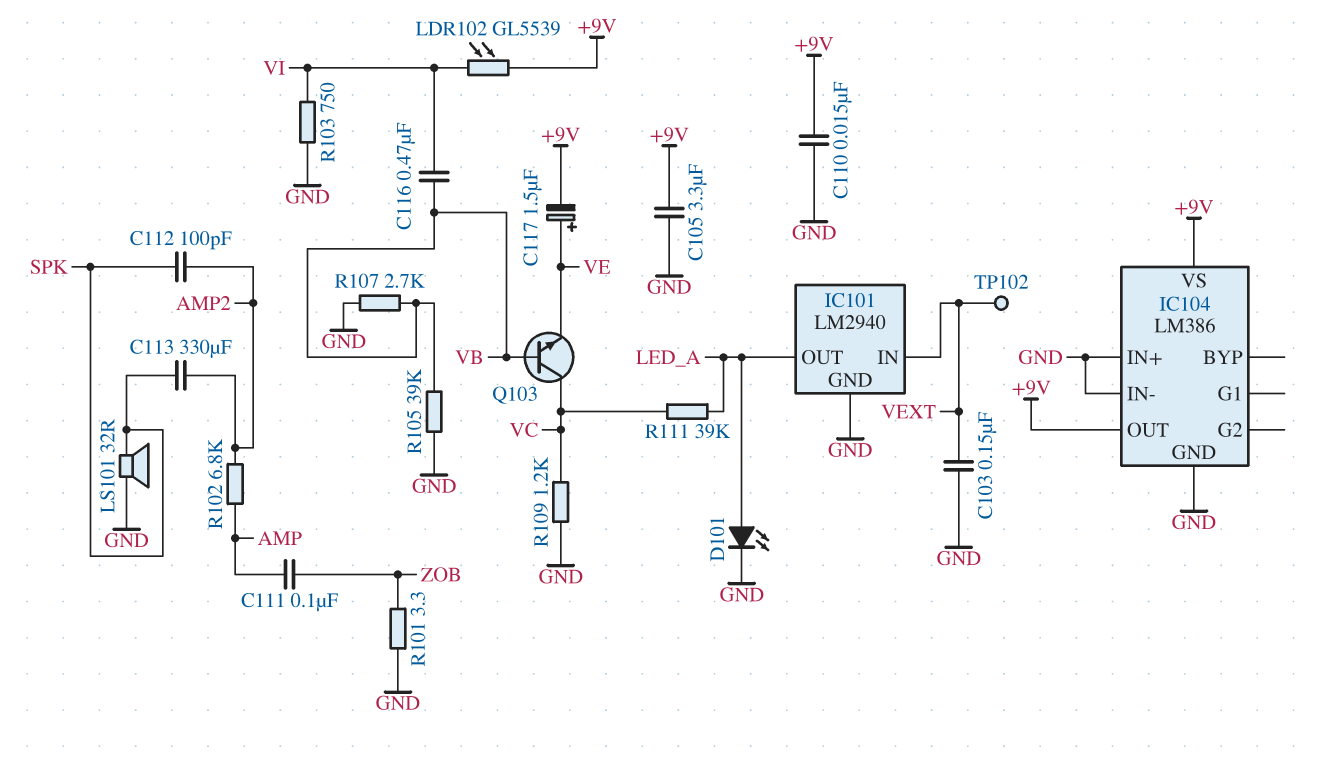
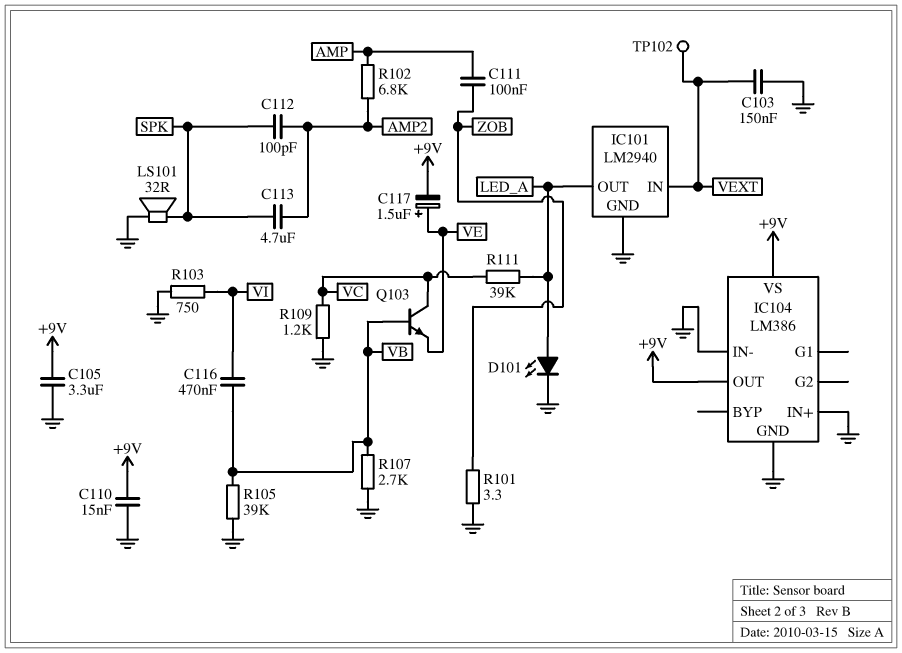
C113: 330uF (AMP2, SPK) -> 4.7uF (AMP2, SPK)
LDR102: GL5539 (+9V, VI) -> none

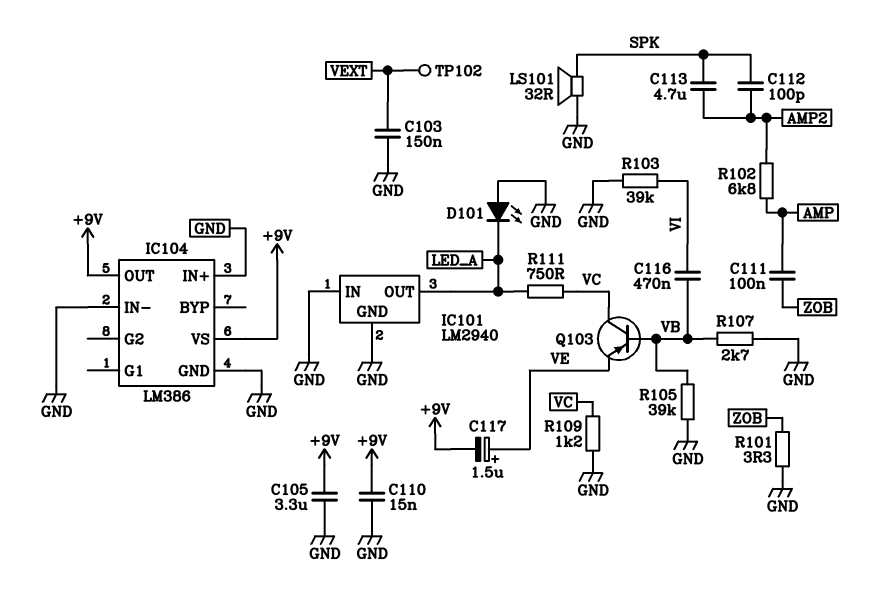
D101: LED (A LED_A, K GND) -> LED (A GND, K LED_A)
IC101 pin IN: VEXT -> GND
Q103: NPN (B VB, C VC, E VE) -> PNP (B VB, C VC, E VE)
R103: 750 (GND, VI) -> 39k (GND, VI)
R111: 39k (LED_A, VC) -> 750 (LED_A, VC)

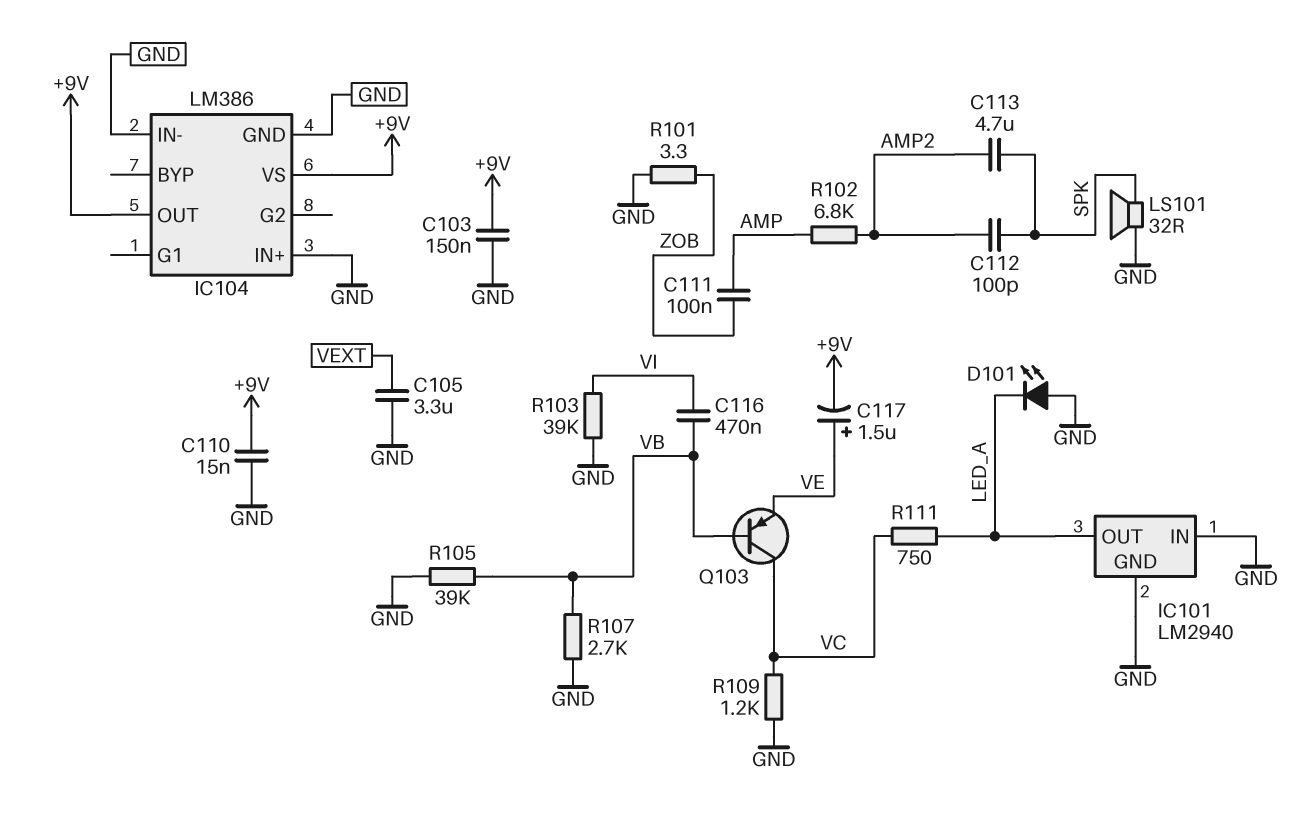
C103: 150nF (GND, VEXT) -> 150nF (+9V, GND)
C105: 3.3uF (+9V, GND) -> 3.3uF (GND, VEXT)
TP102: test point (VEXT) -> none

